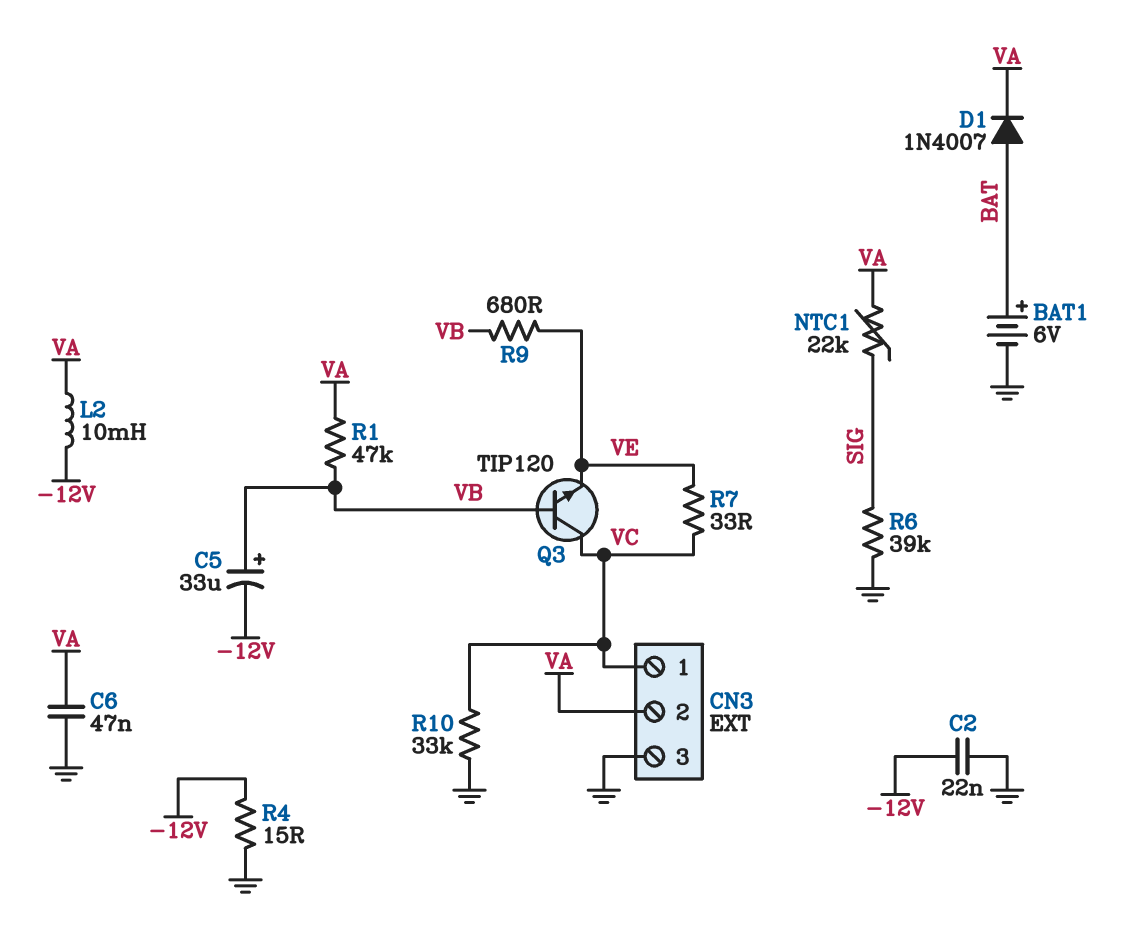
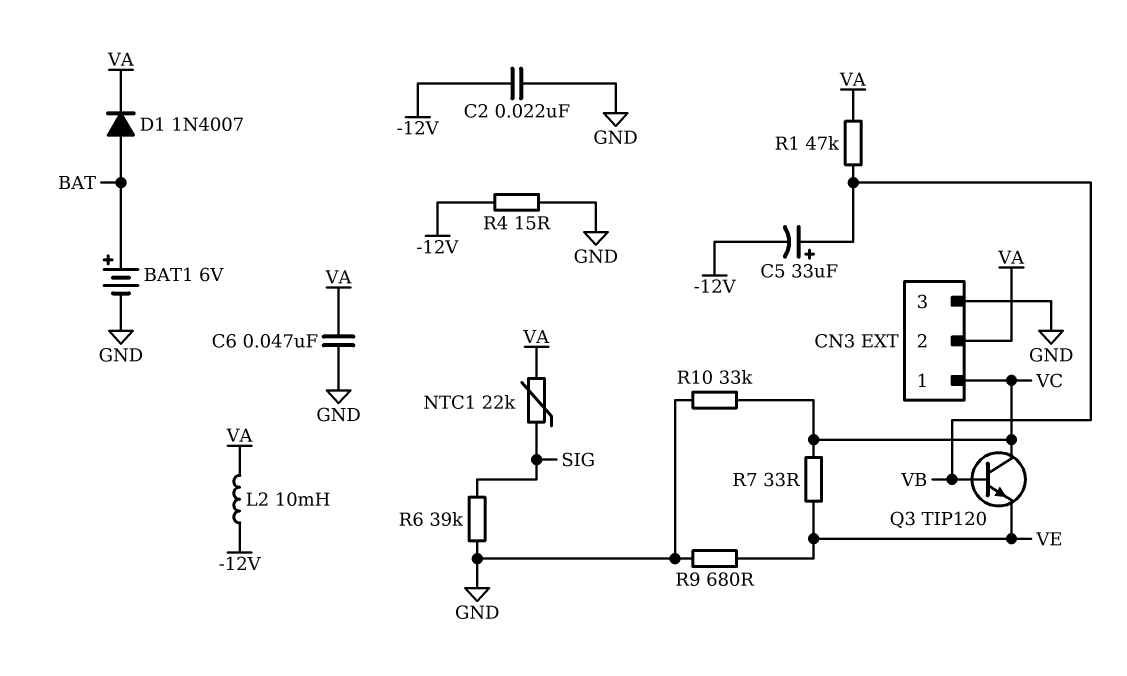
R9: 680 (VB, VE) -> 680 (GND, VE)

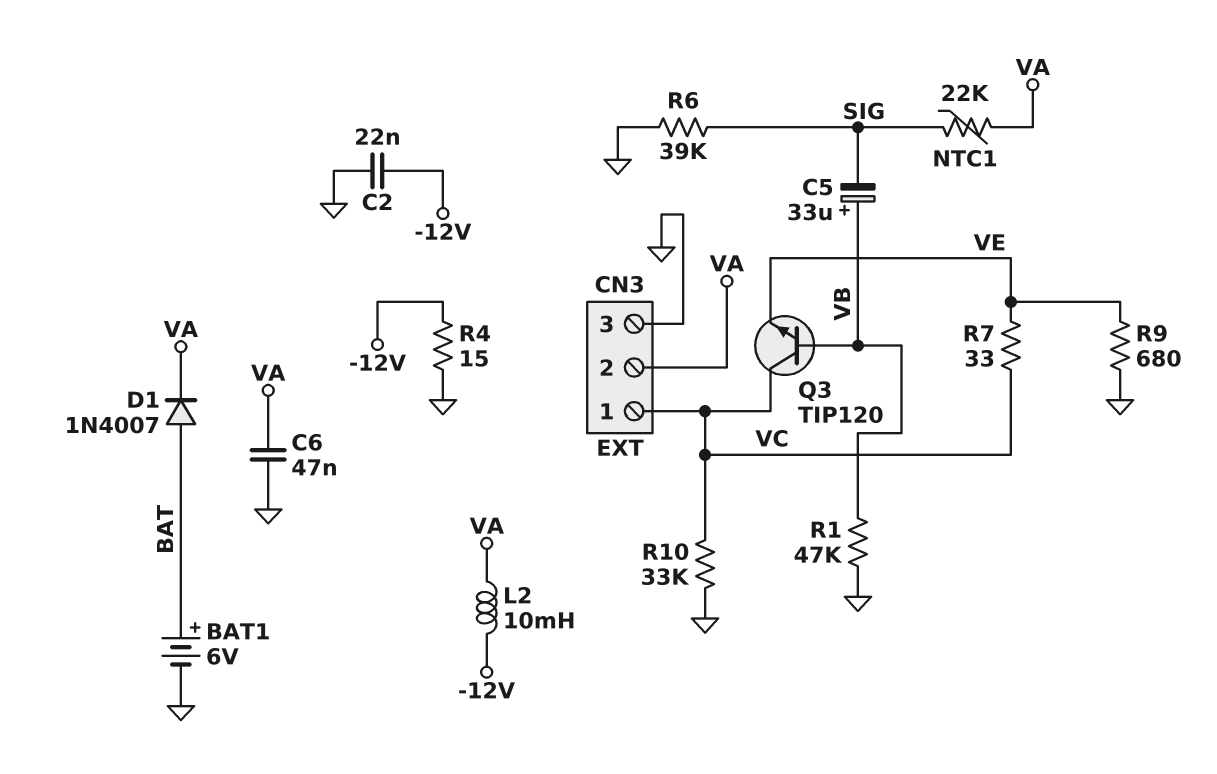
C5: 33uF (plus VB, minus -12V) -> 33uF (plus VB, minus SIG)
R1: 47k (VA, VB) -> 47k (GND, VB)

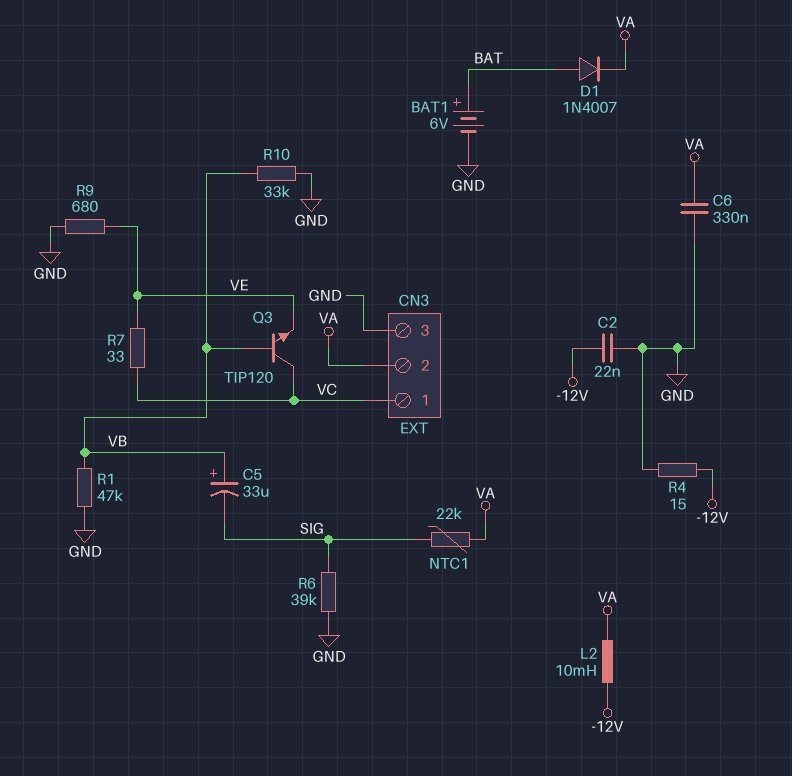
C6: 47nF (GND, VA) -> 330nF (GND, VA)
R10: 33k (GND, VC) -> 33k (GND, VB)

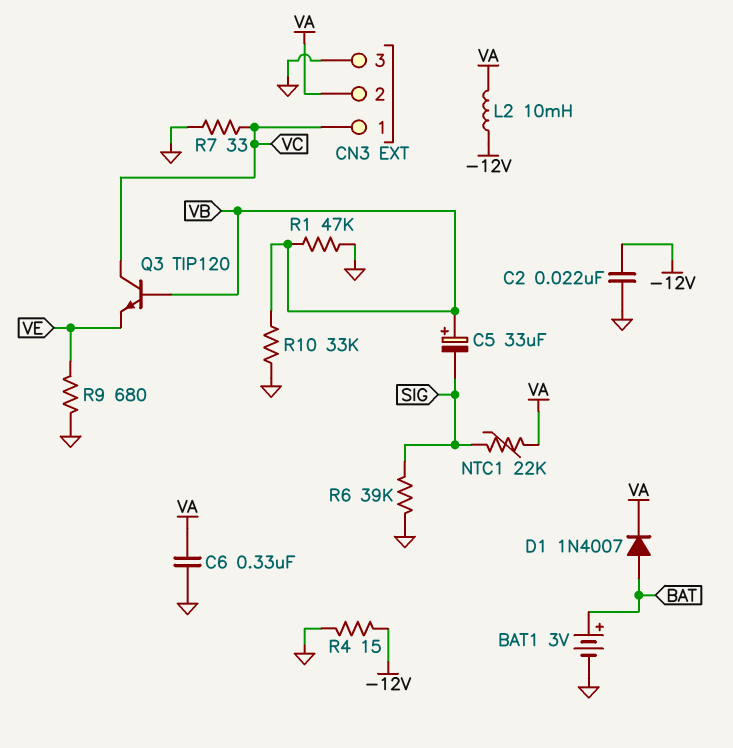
BAT1: 6V (plus BAT, minus GND) -> 3V (plus BAT, minus GND)
R7: 33 (VC, VE) -> 33 (GND, VC)

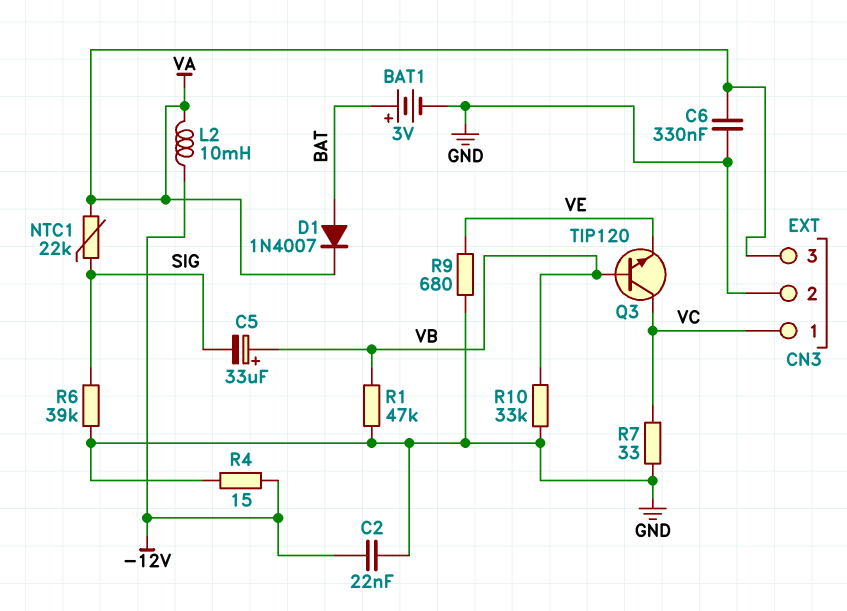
CN3 pin 2: VA -> GND
CN3 pin 3: GND -> VA

